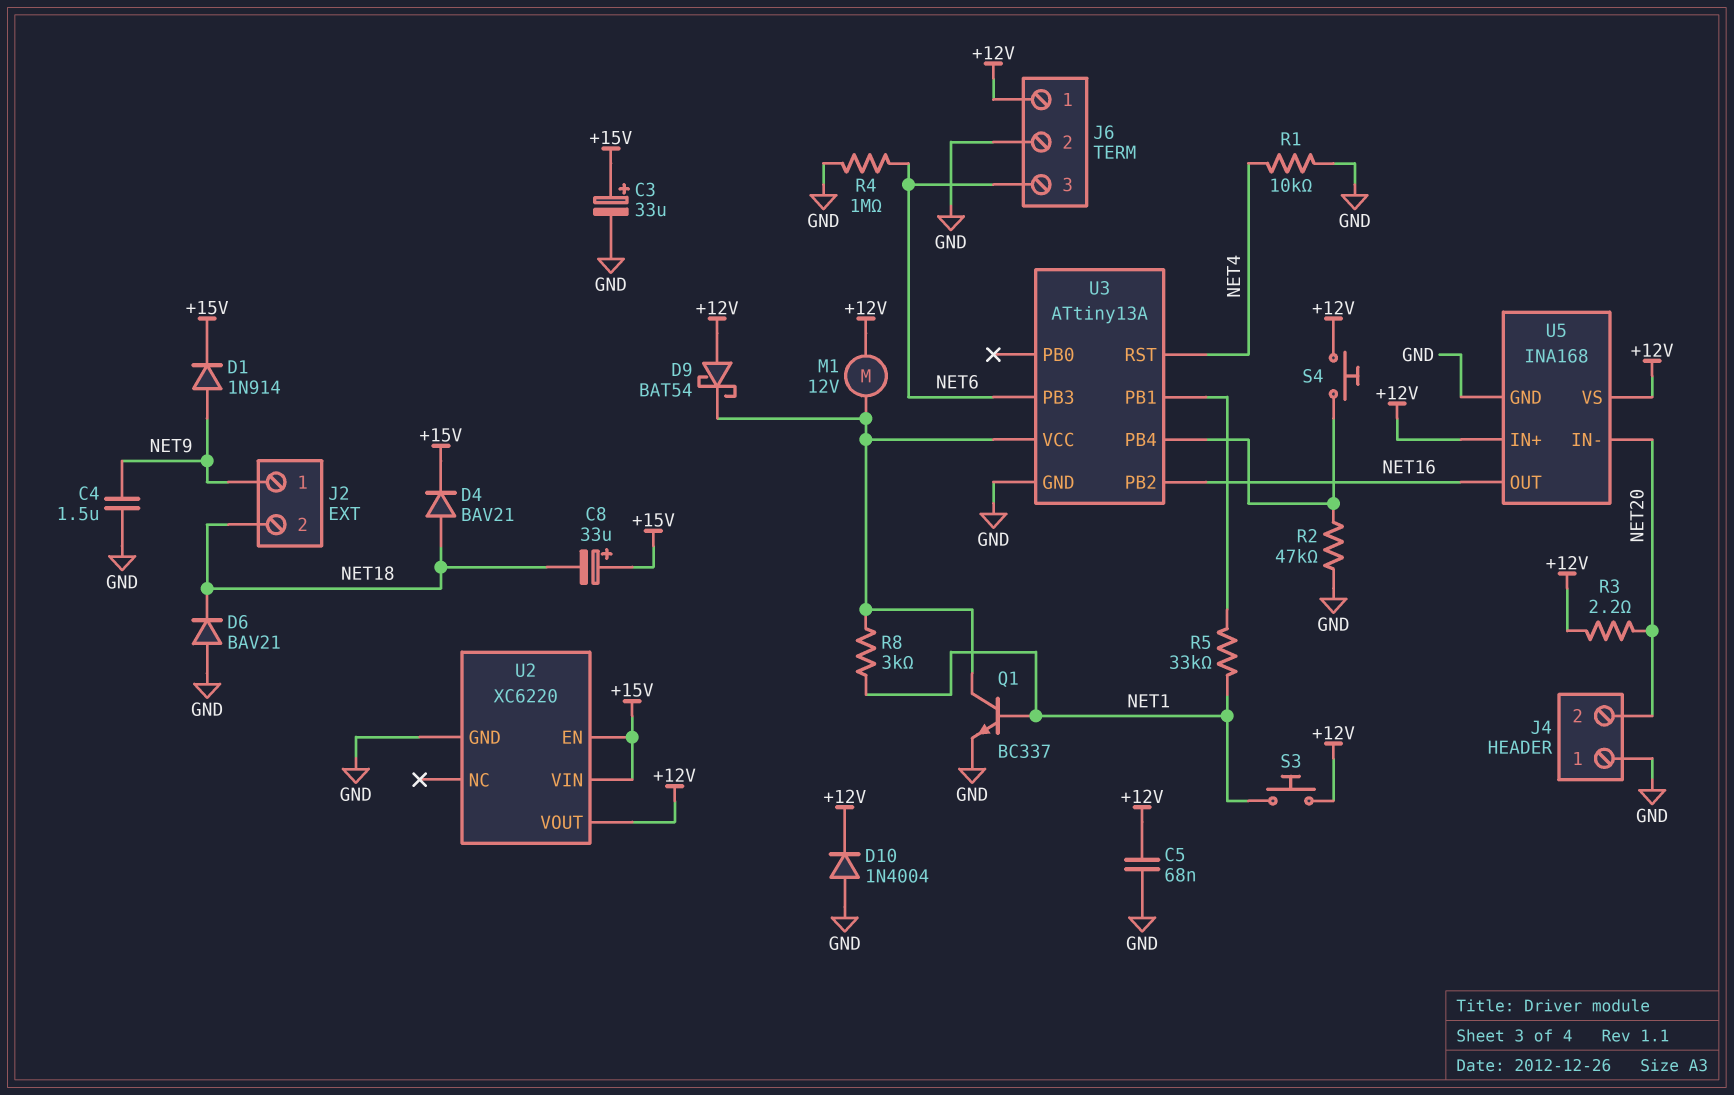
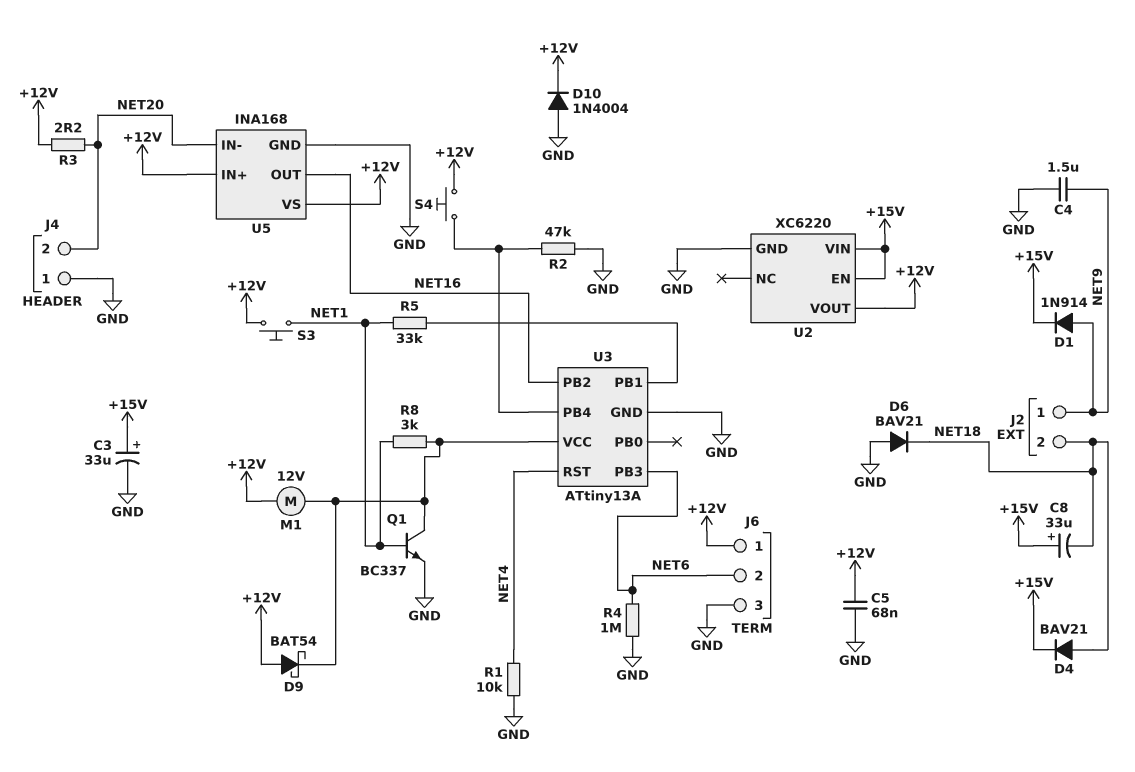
J6 pin 2: GND -> NET6
J6 pin 3: NET6 -> GND

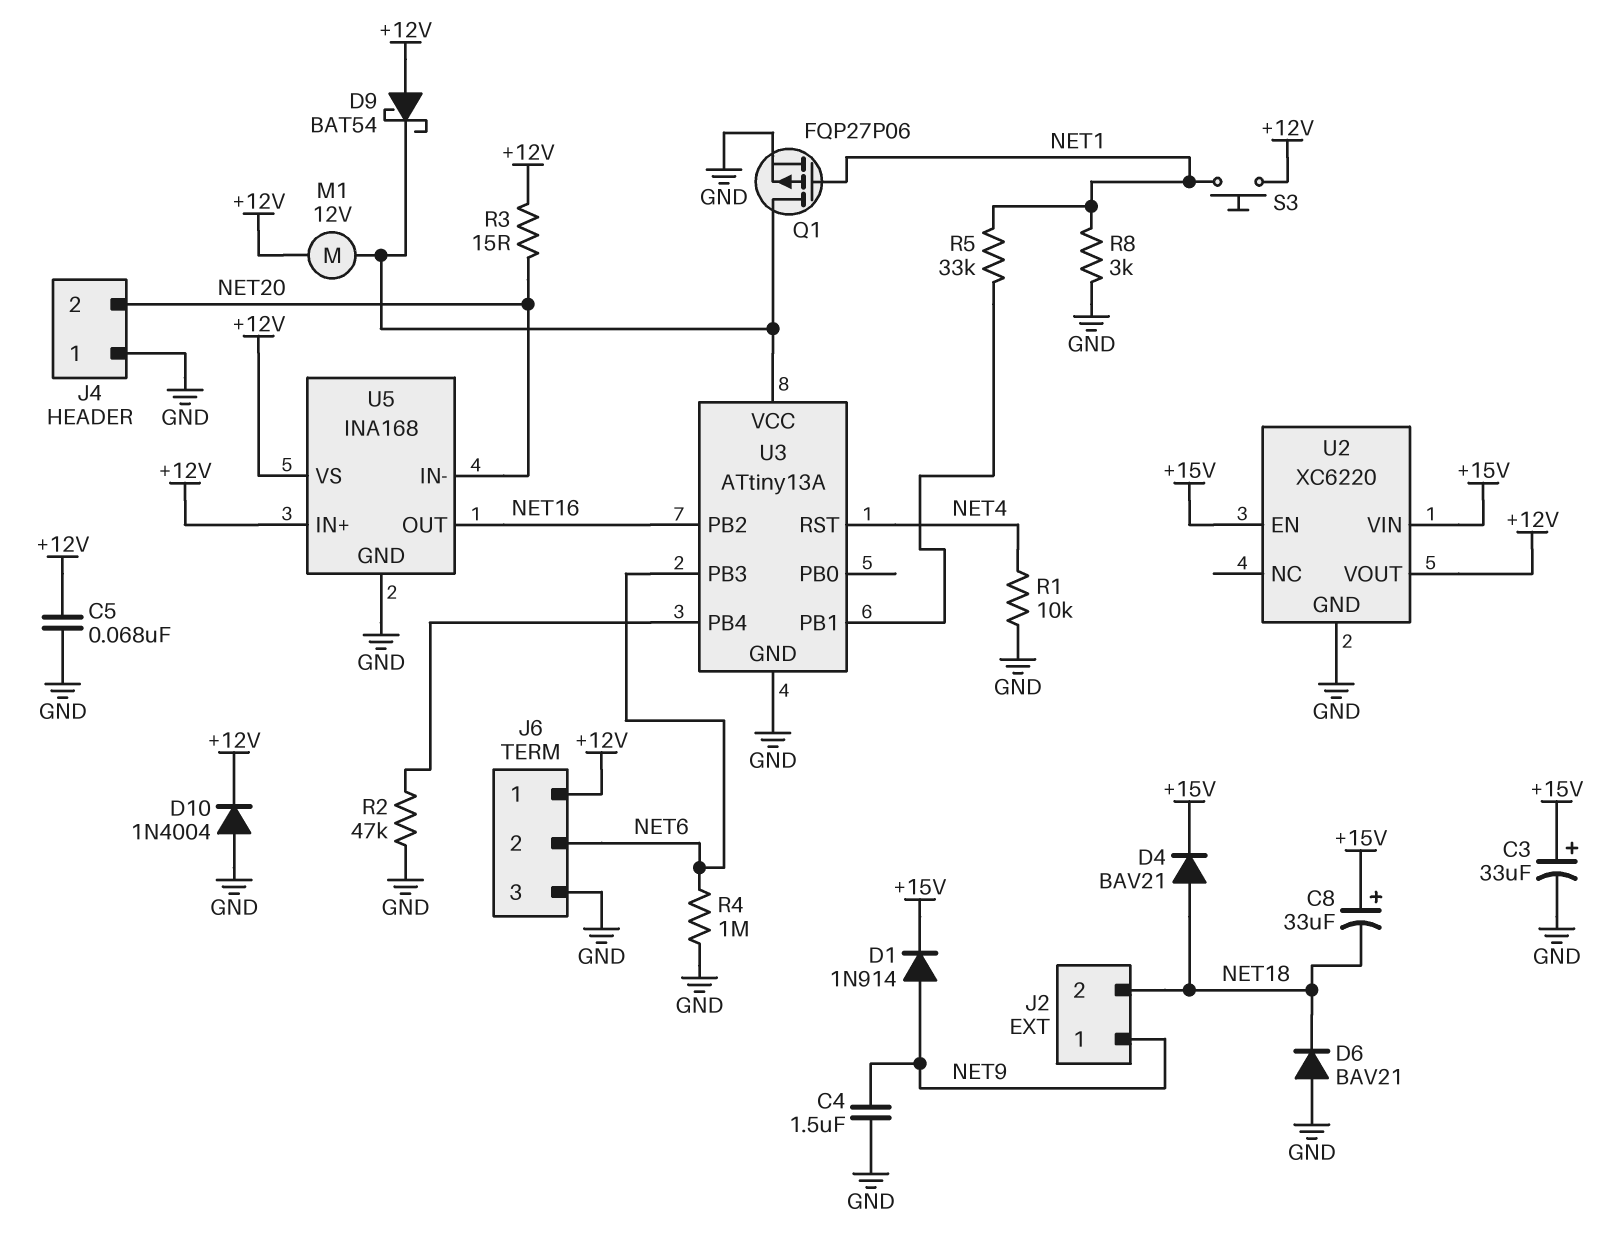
Q1: NPN BC337 (B NET1, C U3/VCC, E GND) -> PMOS FQP27P06 (G NET1, D U3/VCC, S GND)
R3: 2.2 (+12V, NET20) -> 15 (+12V, NET20)
R8: 3k (NET1, U3/VCC) -> 3k (GND, NET1)
S4: button (+12V, U3/PB4) -> none

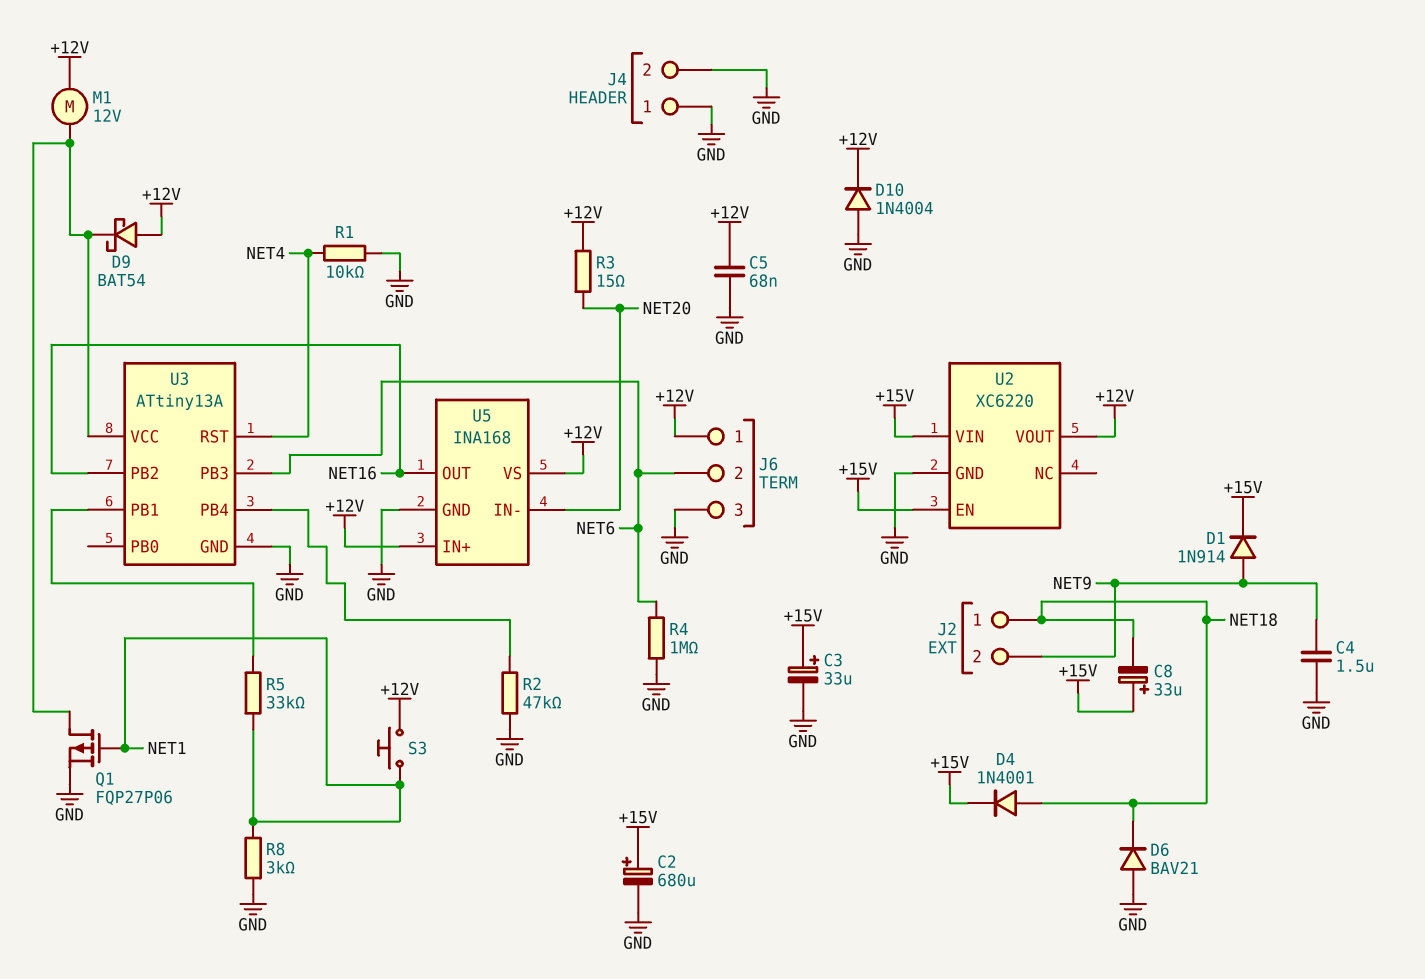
C2: none -> 680uF (plus +15V, minus GND)
D4: diode BAV21 (A NET18, K +15V) -> diode 1N4001 (A NET18, K +15V)
J2 pin 1: NET9 -> NET18
J2 pin 2: NET18 -> NET9
J4 pin 2: NET20 -> GND

